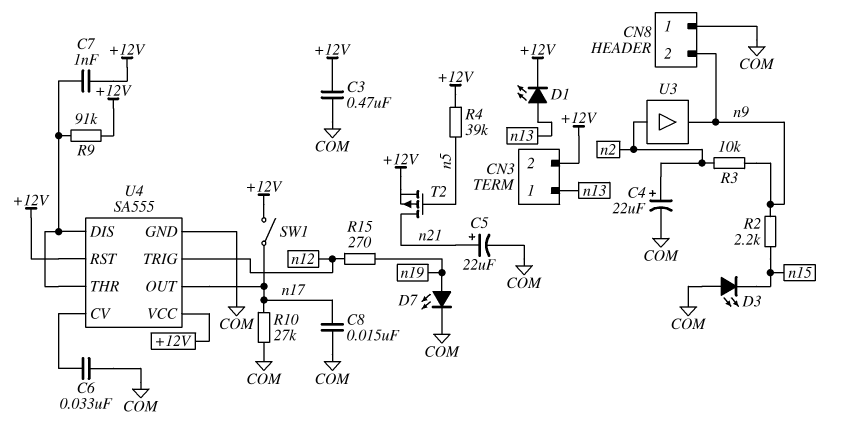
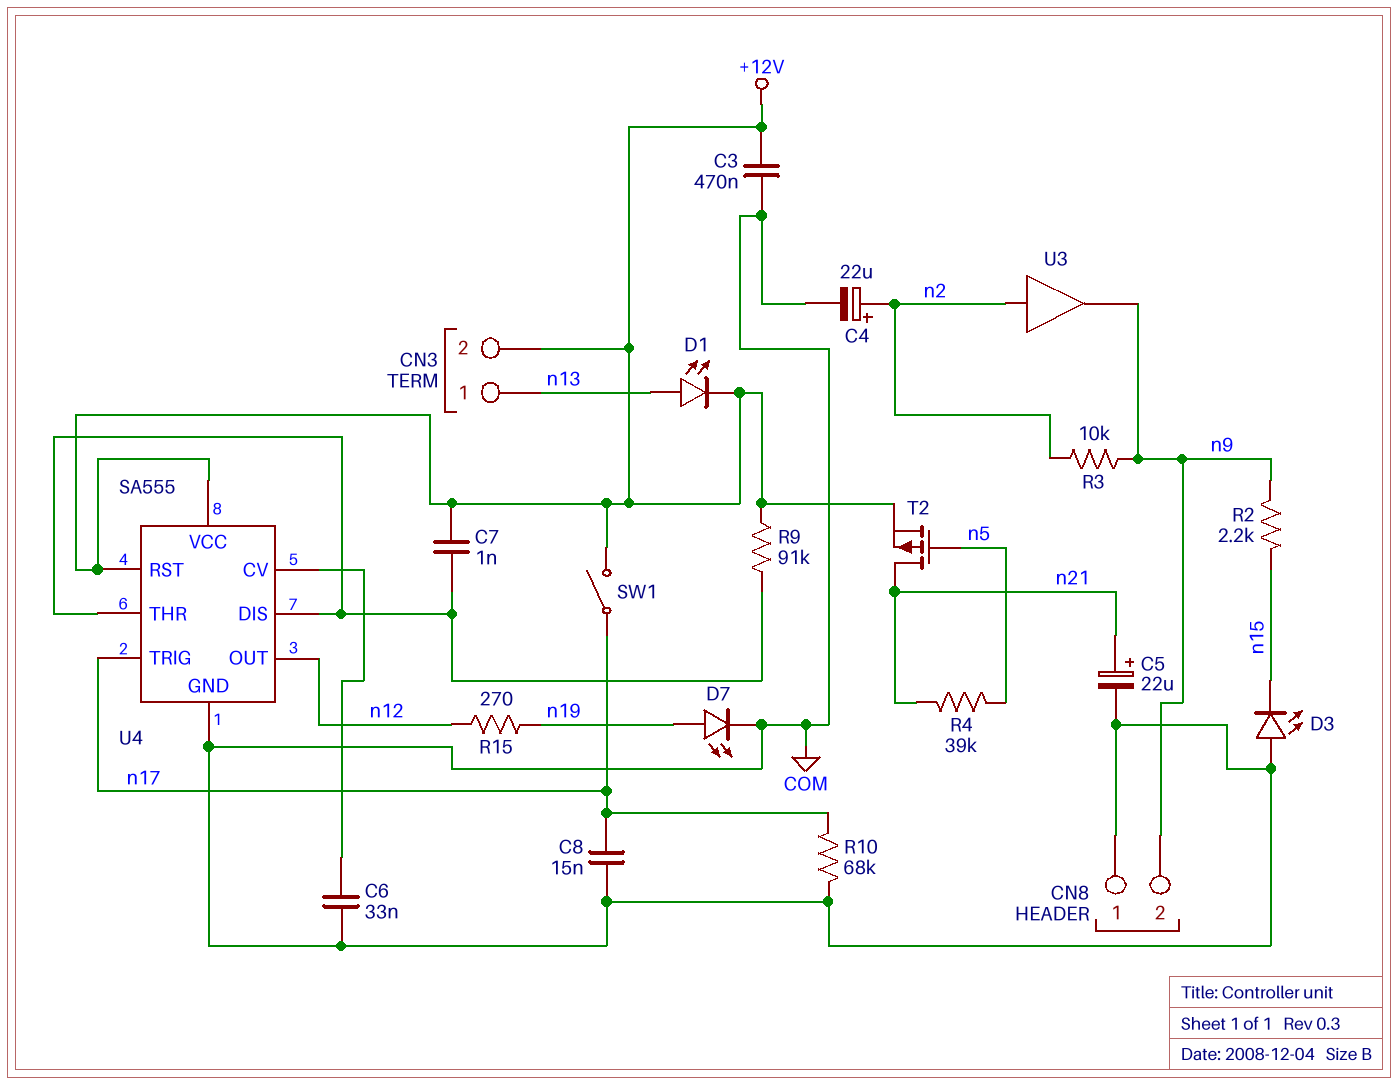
R4: 39k (+12V, n5) -> 39k (n5, n21)
R10: 27k (COM, n17) -> 68k (COM, n17)
U4 pin OUT: n17 -> n12
U4 pin TRIG: n12 -> n17

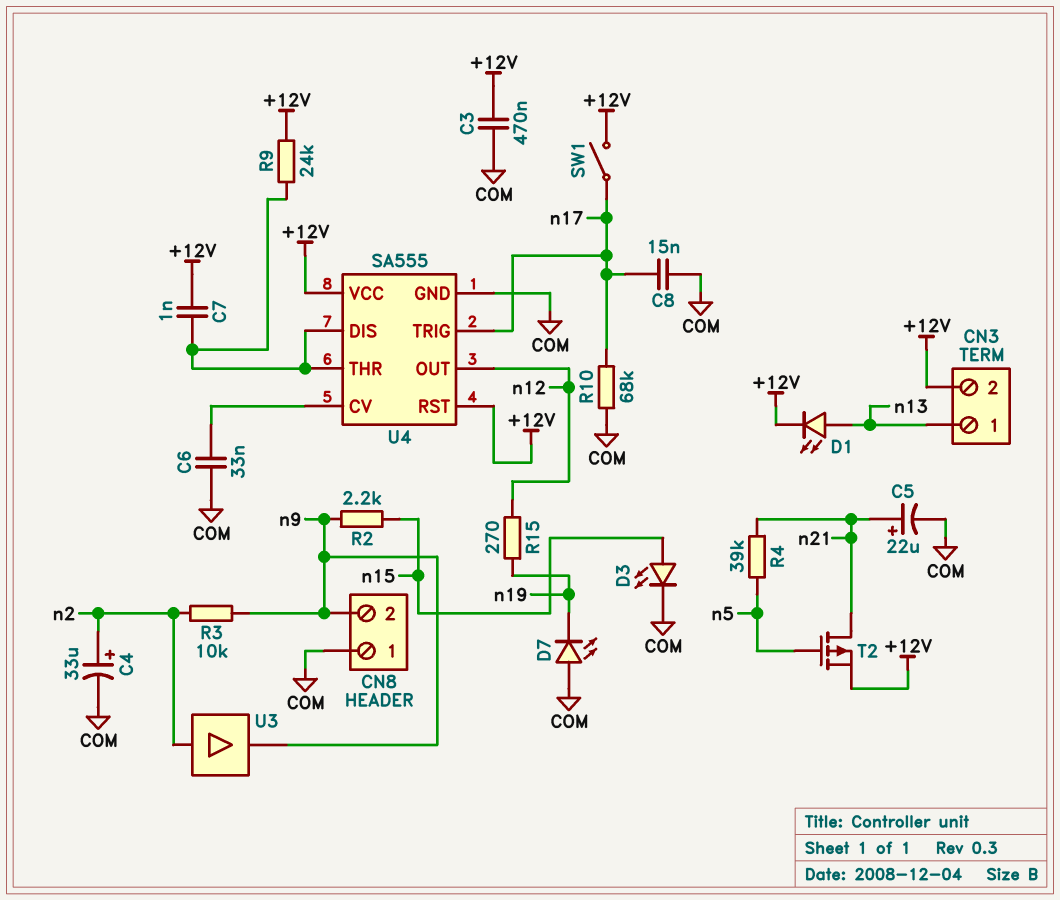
C4: 22uF (plus n2, minus COM) -> 33uF (plus n2, minus COM)
D3: LED (A COM, K n15) -> LED (A n15, K COM)
D7: LED (A n19, K COM) -> LED (A COM, K n19)
R9: 91k (+12V, U4/DIS) -> 24k (+12V, U4/DIS)

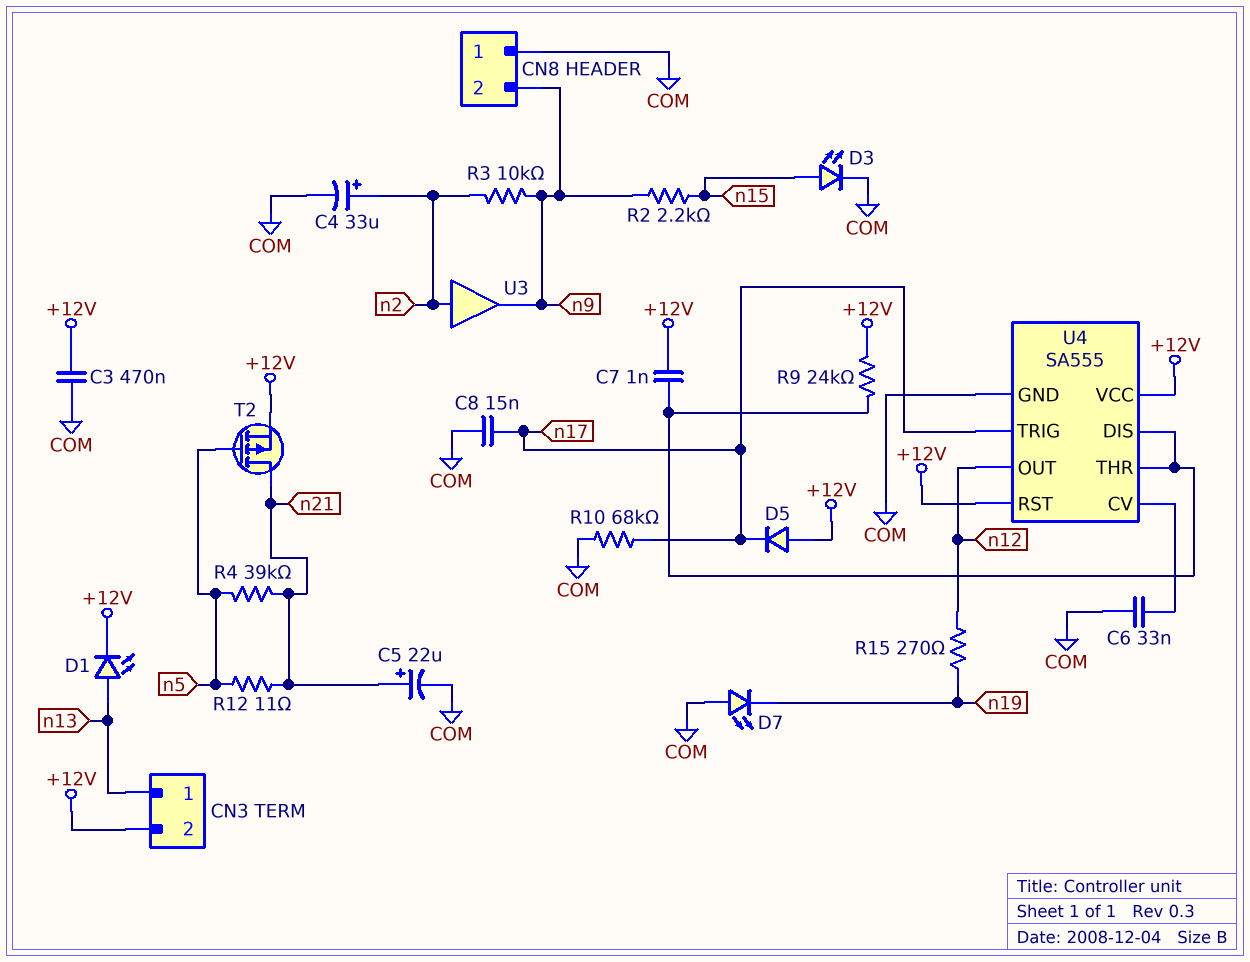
D5: none -> diode (A +12V, K n17)
R12: none -> 11 (n5, n21)
SW1: switch (+12V, n17) -> none

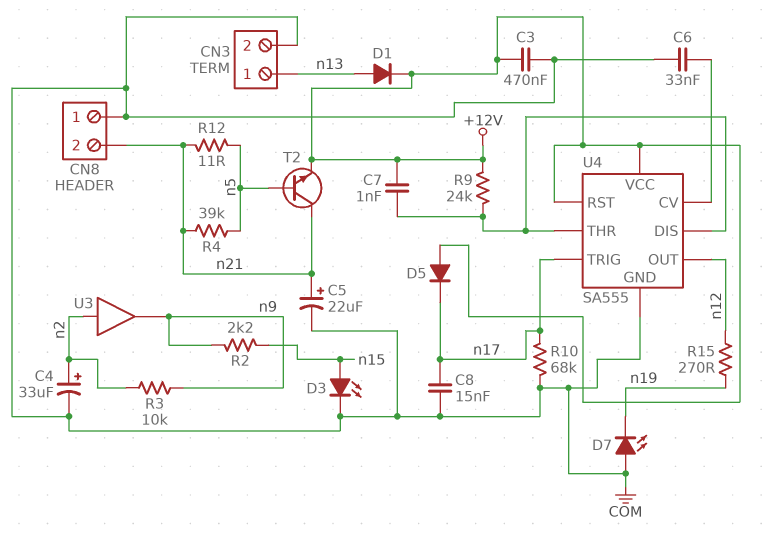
CN3 pin 2: +12V -> COM
CN8 pin 2: n9 -> n21
D1: LED (A n13, K +12V) -> diode (A n13, K +12V)
T2: PMOS (G n5, D n21, S +12V) -> NPN (B n5, C n21, E +12V)

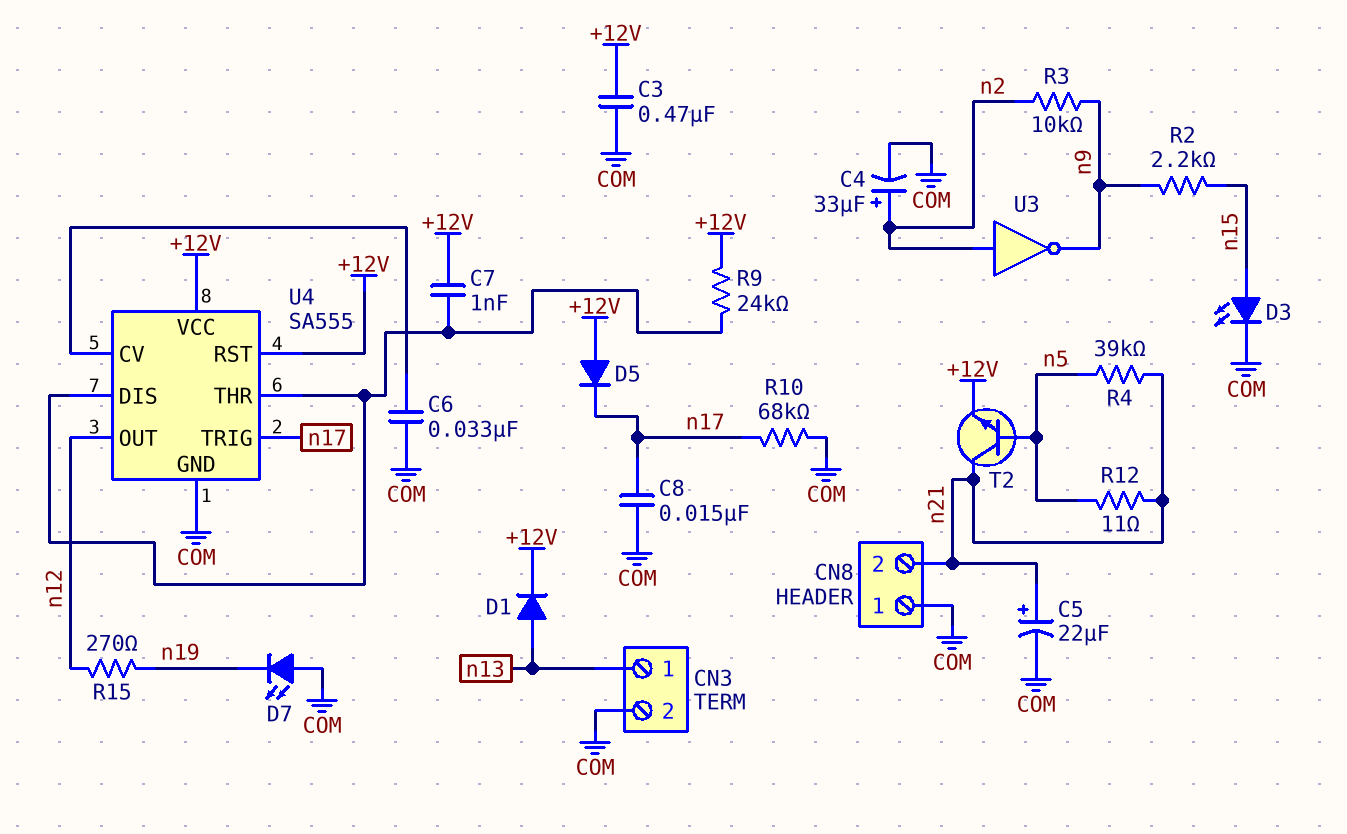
U3: buffer (in n2, out n9) -> NOT (in n2, out n9)

